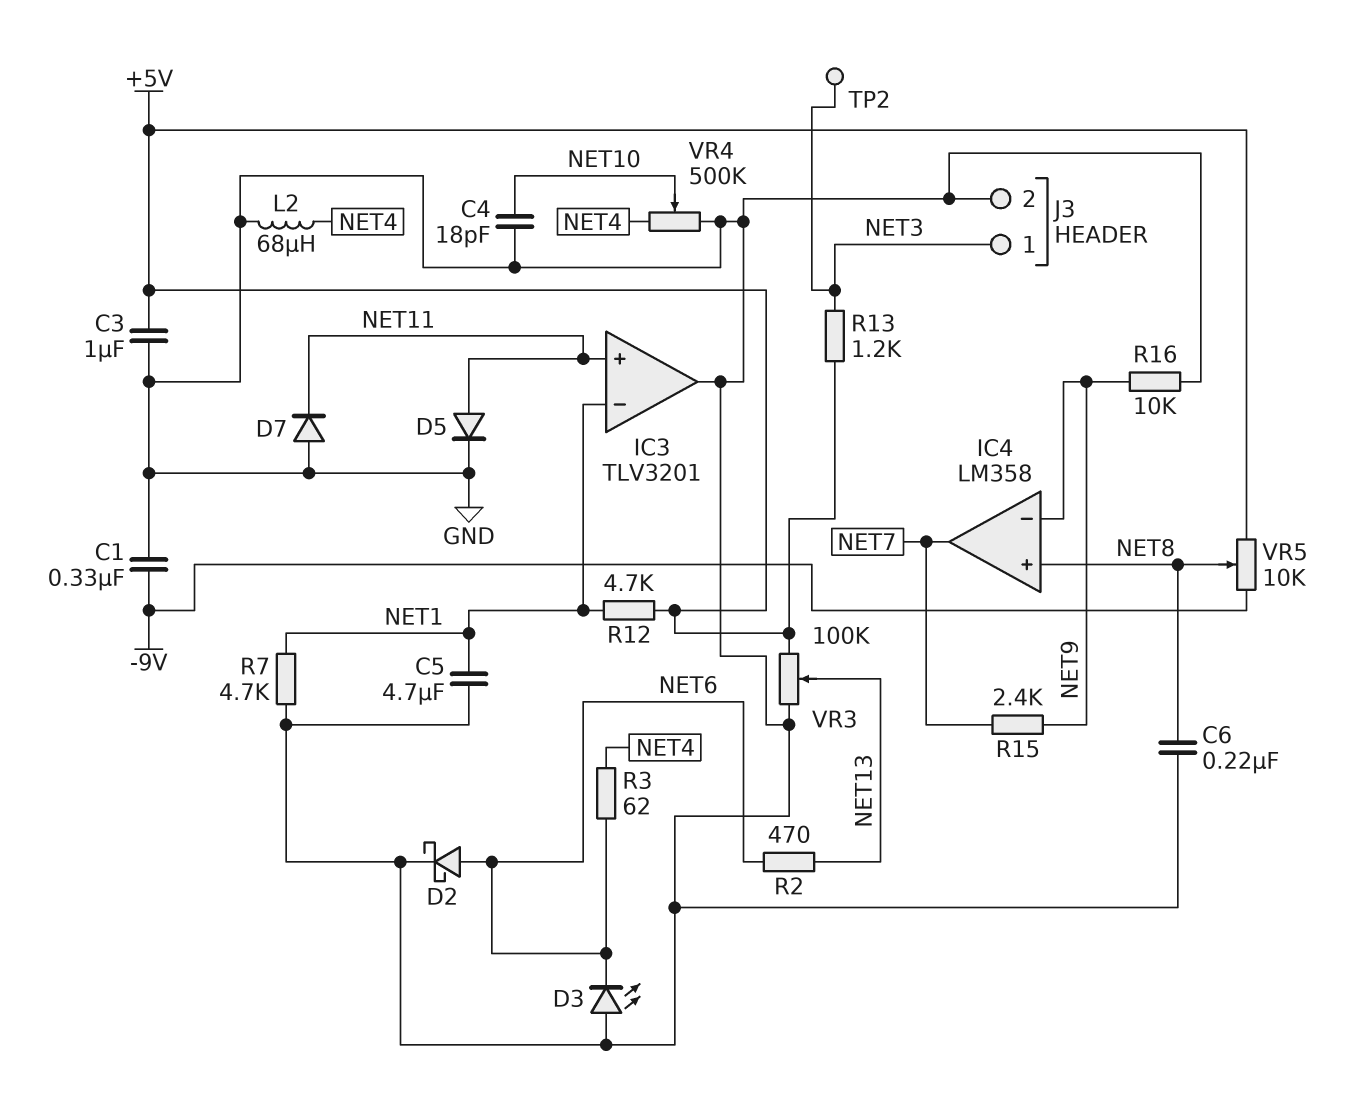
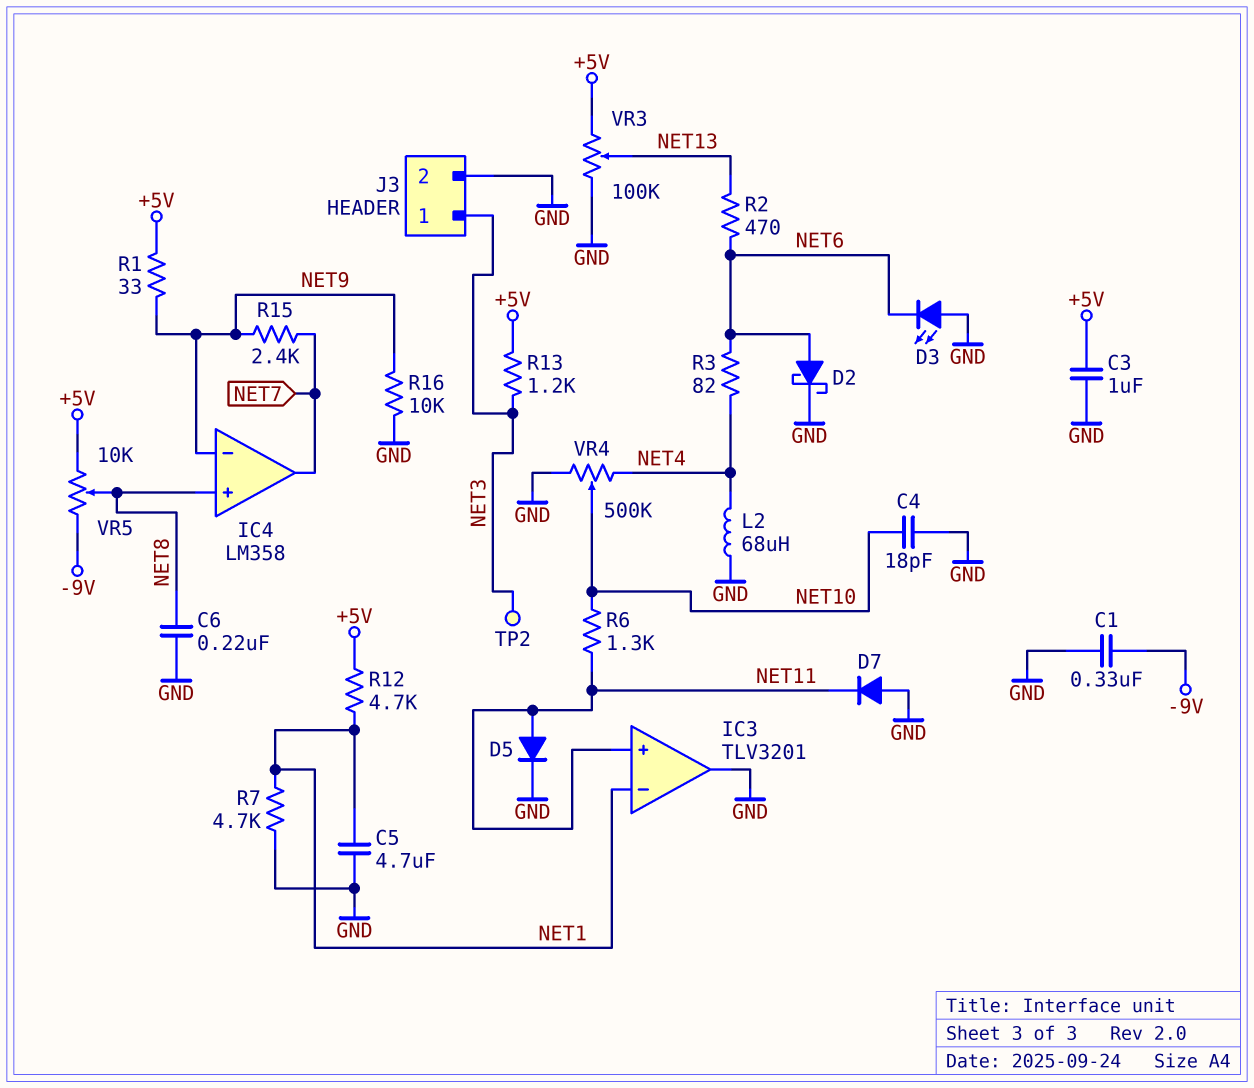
R1: none -> 33 (+5V, NET9)
R3: 62 (NET4, NET6) -> 82 (NET4, NET6)
R6: none -> 1.3k (NET10, NET11)

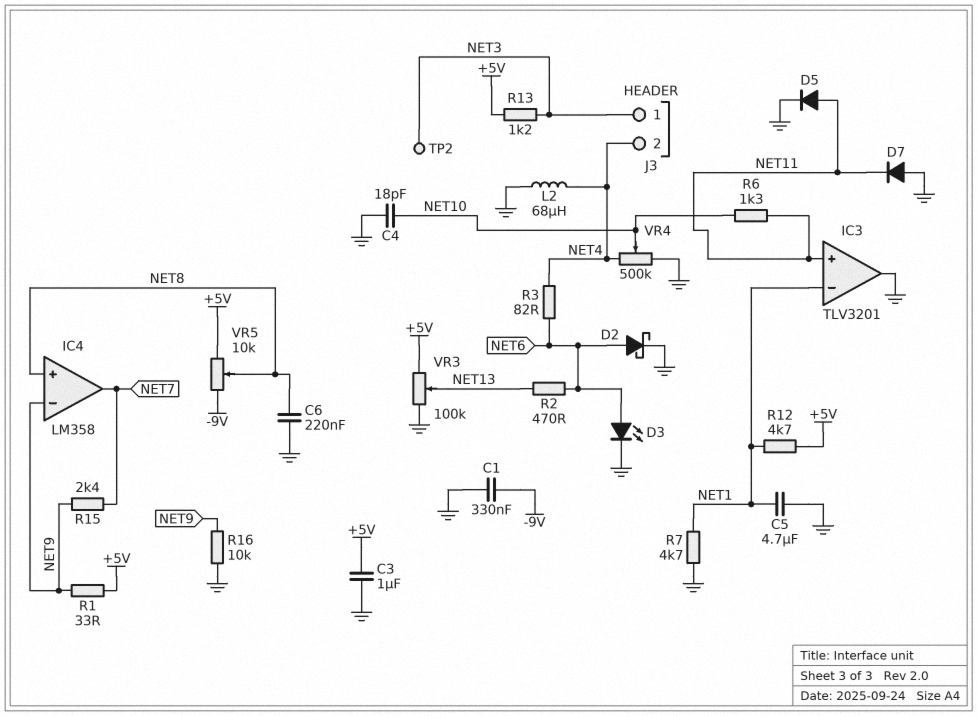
D3: LED (A GND, K NET6) -> LED (A NET6, K GND)
J3 pin 2: GND -> NET4

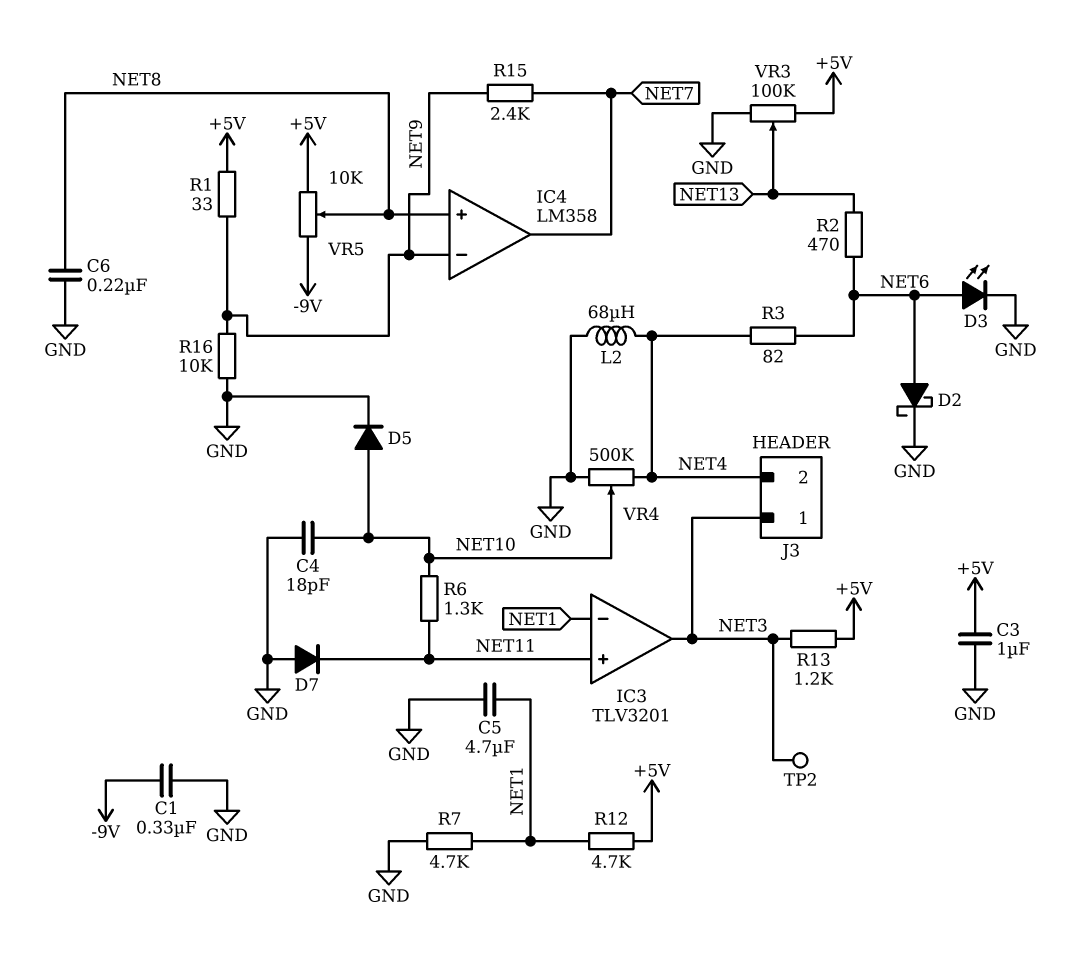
D5: diode (A NET11, K GND) -> diode (A NET10, K GND)
IC3 pin out: GND -> NET3

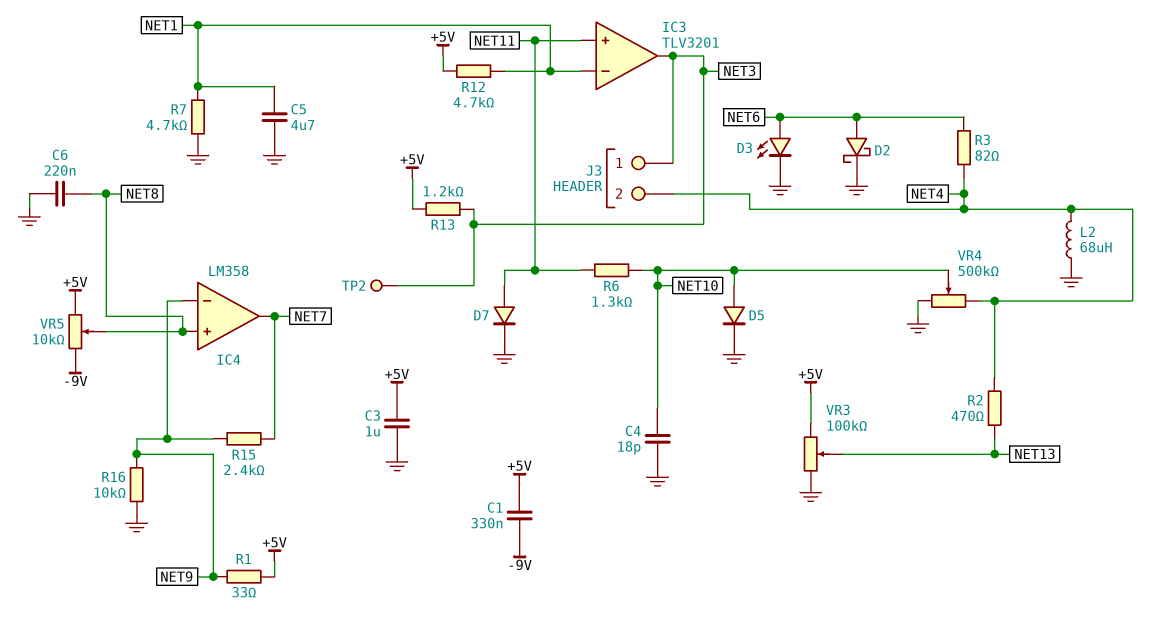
C1: 330nF (-9V, GND) -> 330nF (+5V, -9V)
D7: diode (A GND, K NET11) -> diode (A NET11, K GND)
R2: 470 (NET6, NET13) -> 470 (NET4, NET13)

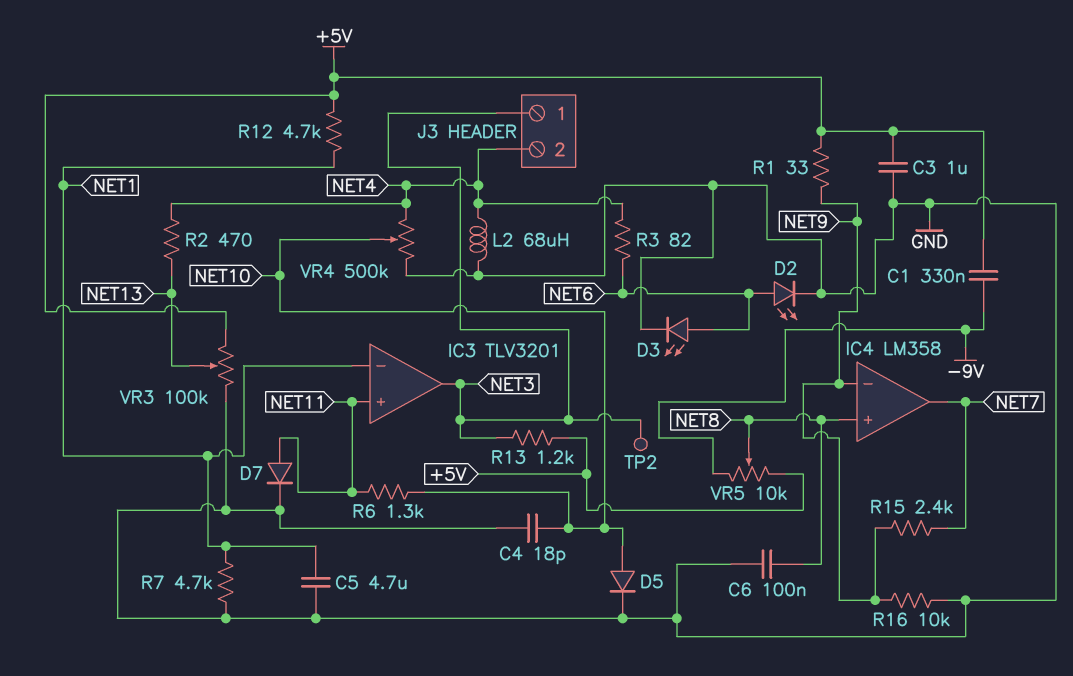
C6: 220nF (GND, NET8) -> 100nF (GND, NET8)
D2: schottky (A NET6, K GND) -> LED (A NET6, K GND)

